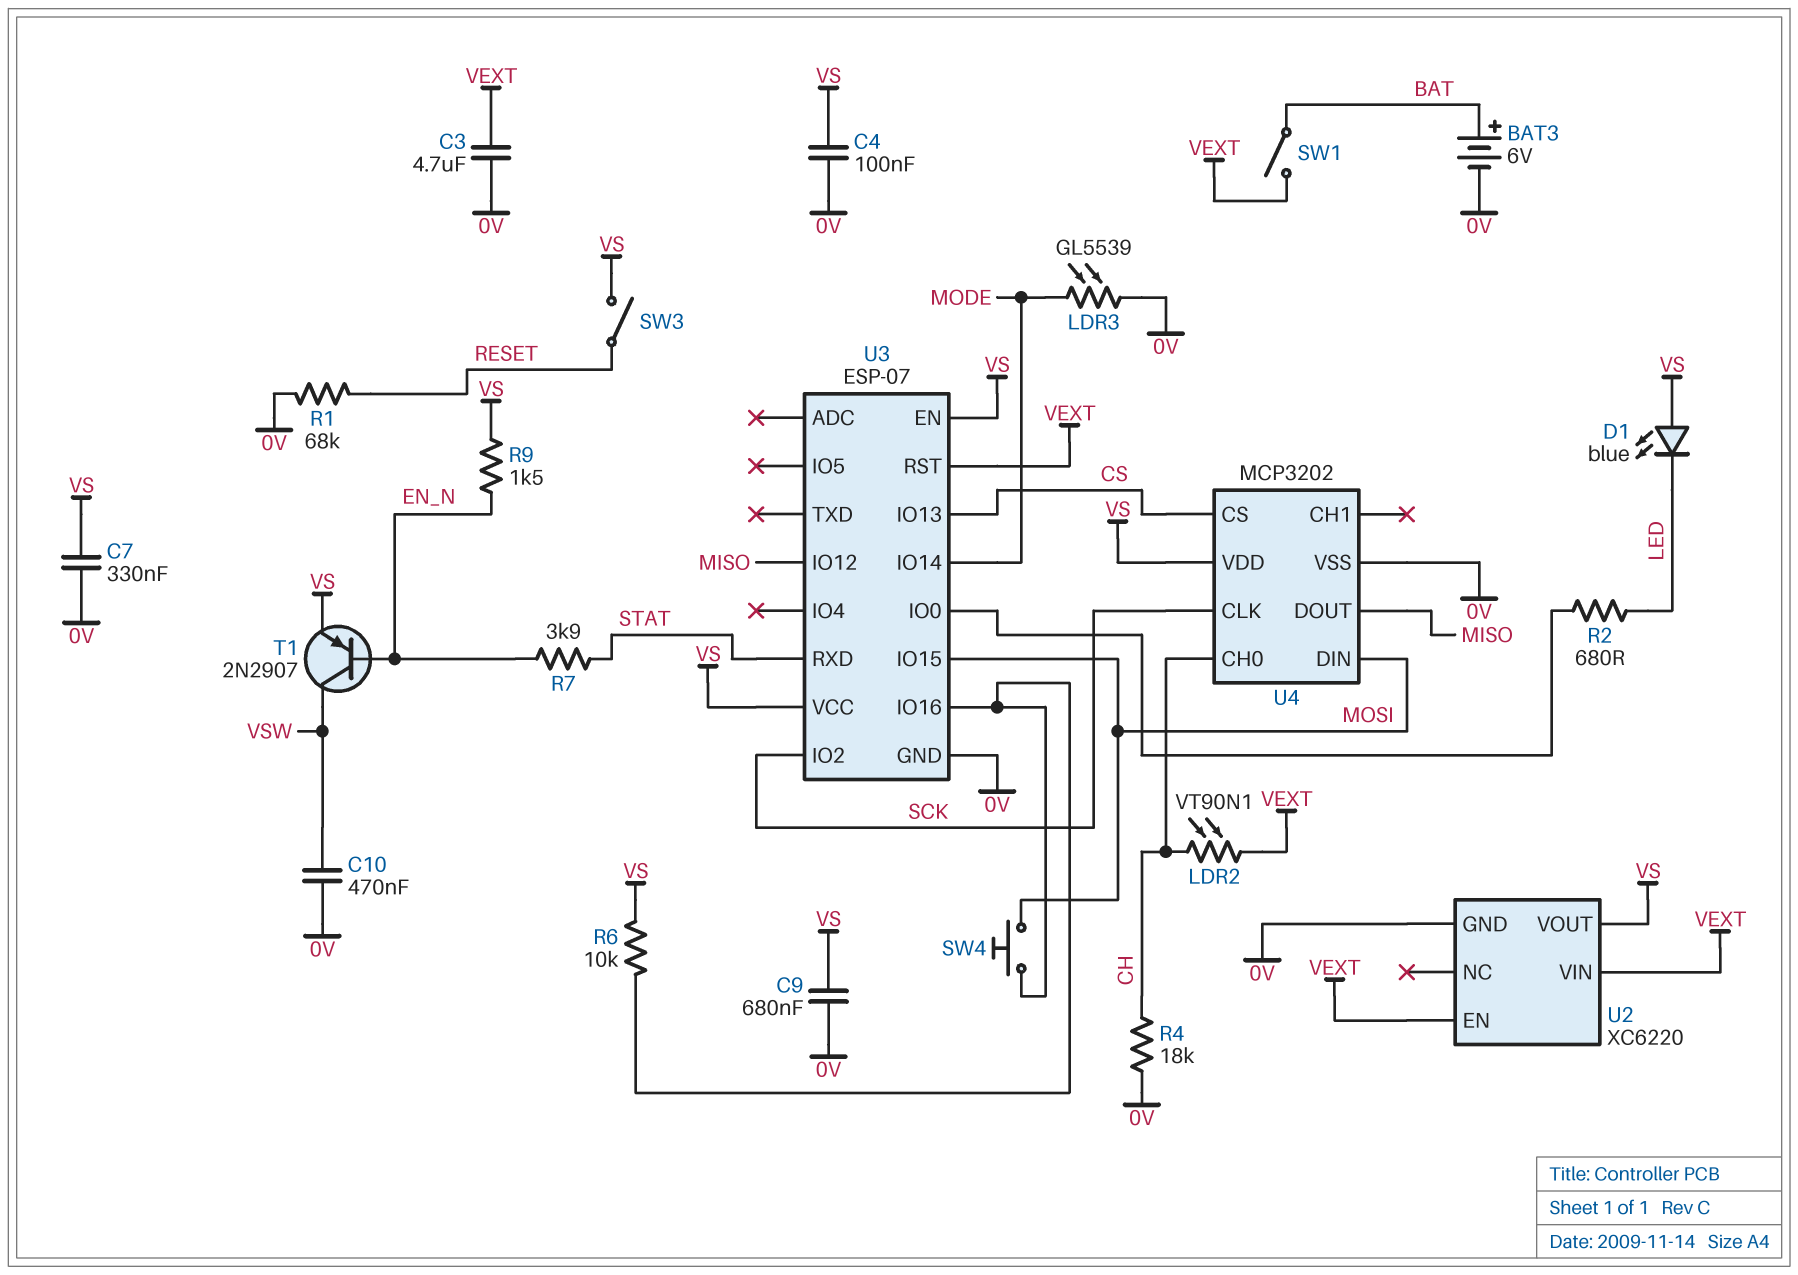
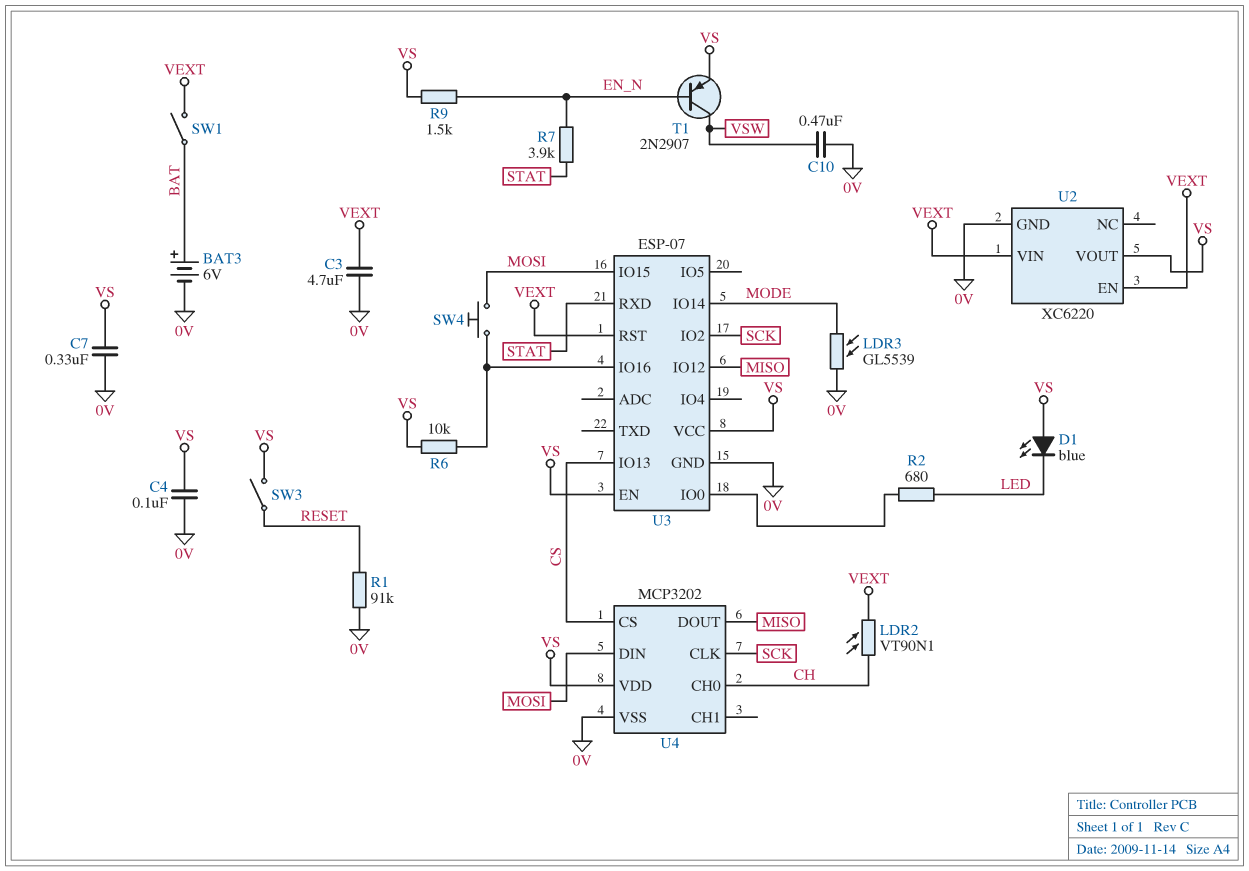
C9: 680nF (0V, VS) -> none
R1: 68k (0V, RESET) -> 91k (0V, RESET)
R4: 18k (0V, CH) -> none

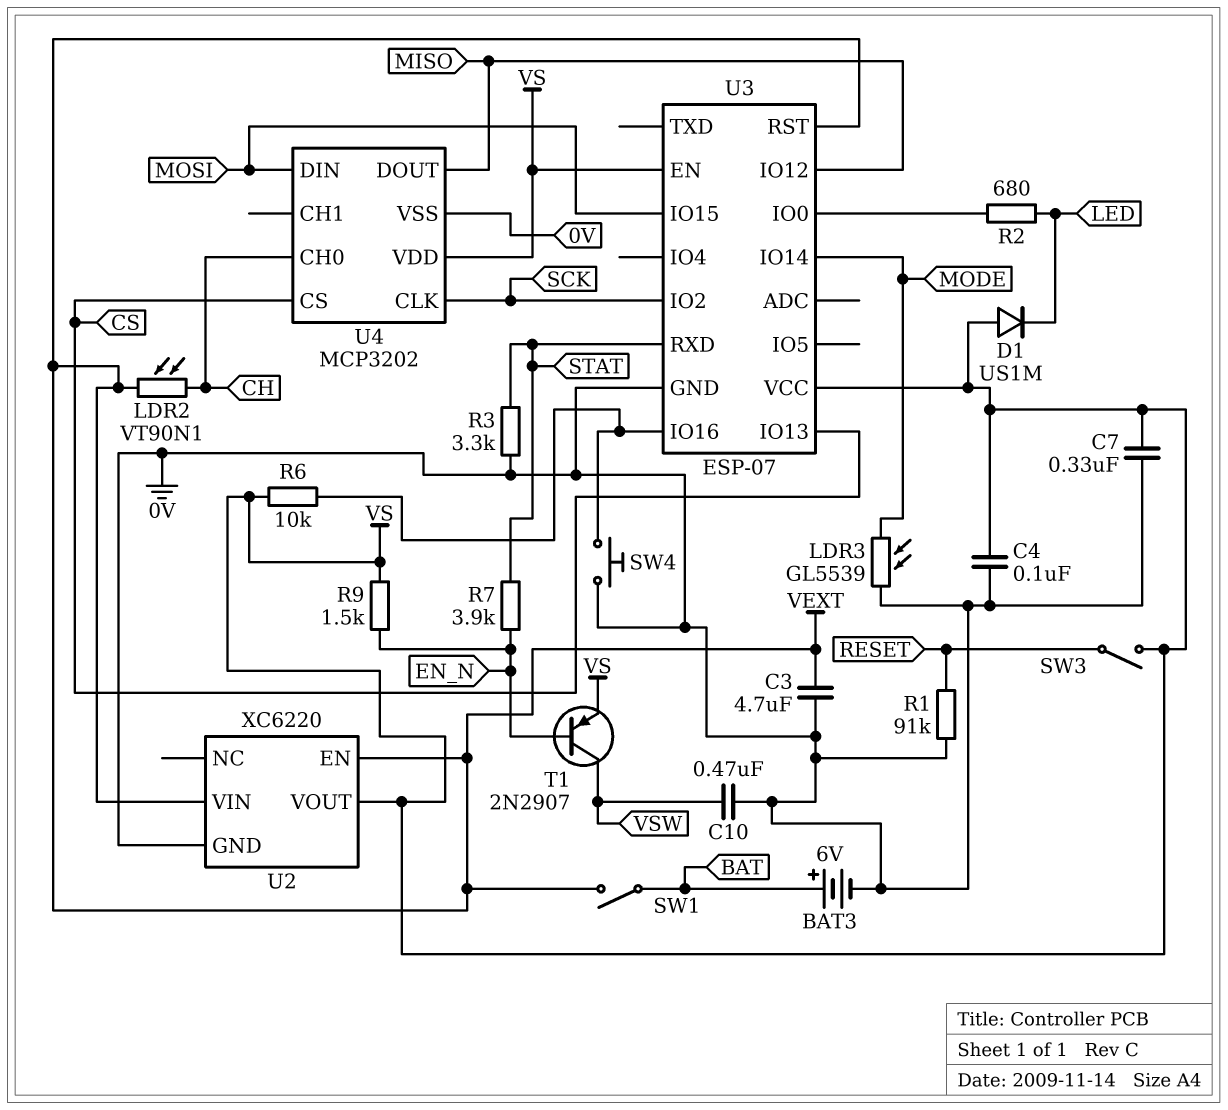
D1: LED blue (A VS, K LED) -> diode US1M (A VS, K LED)
R3: none -> 3.3k (0V, STAT)
SW4: button (MOSI, U3/IO16) -> button (0V, U3/IO16)

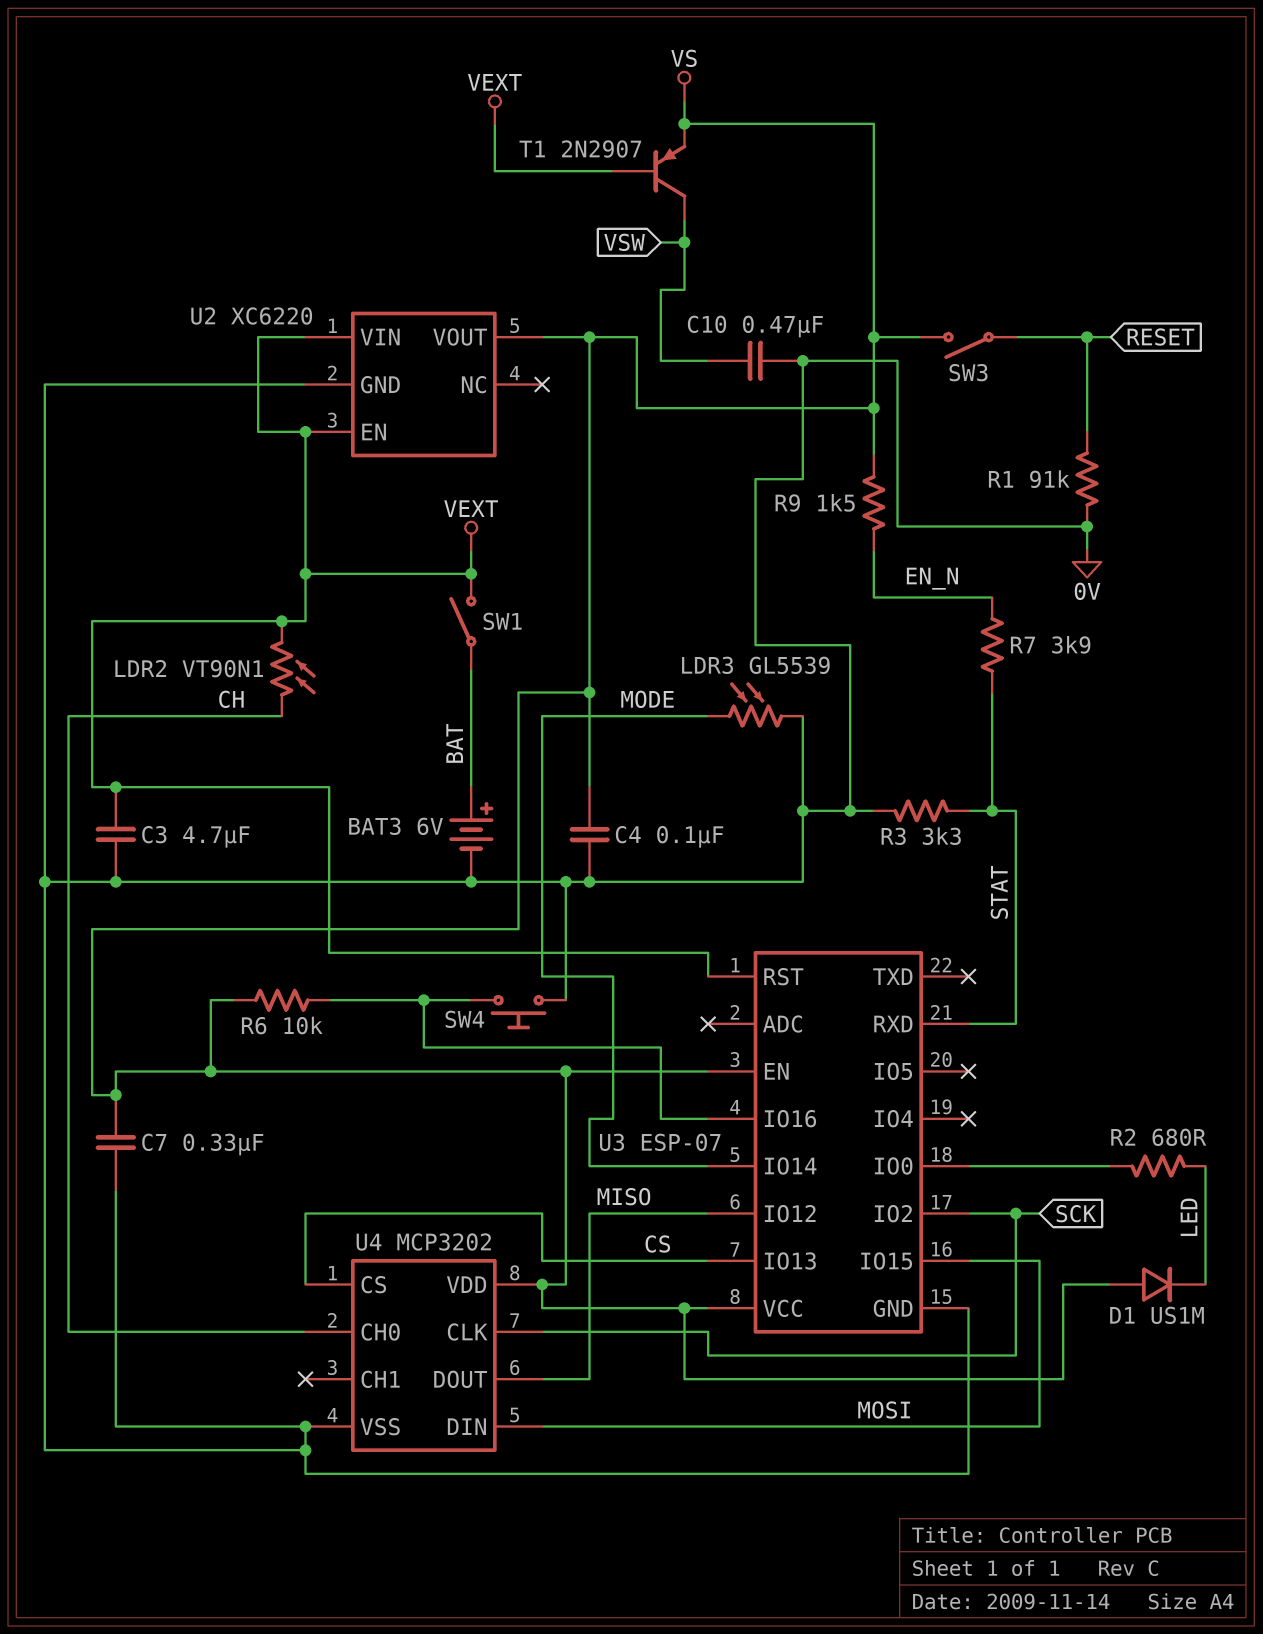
T1: PNP 2N2907 (B EN_N, C VSW, E VS) -> PNP 2N2907 (B VEXT, C VSW, E VS)

